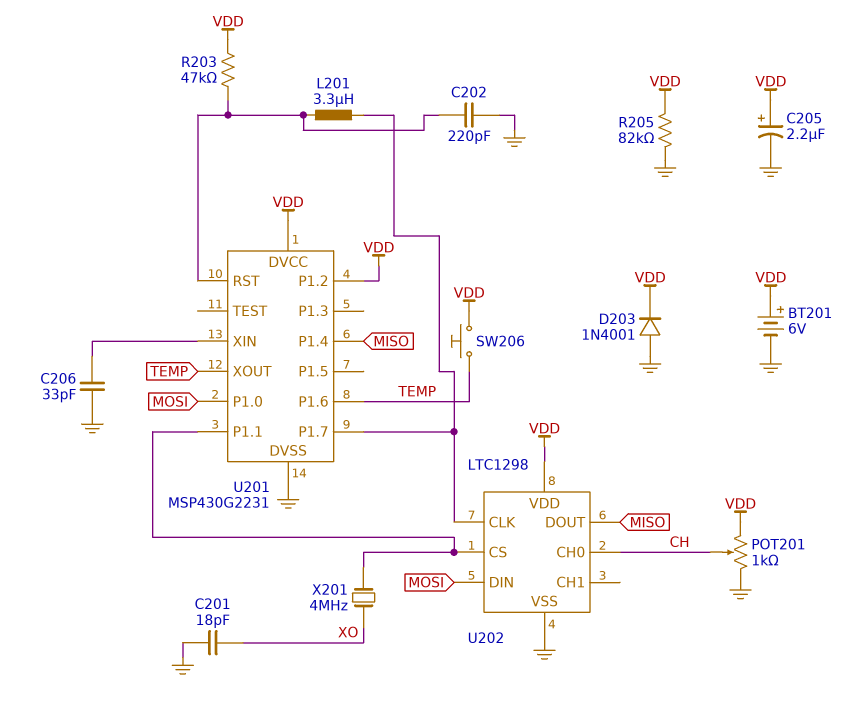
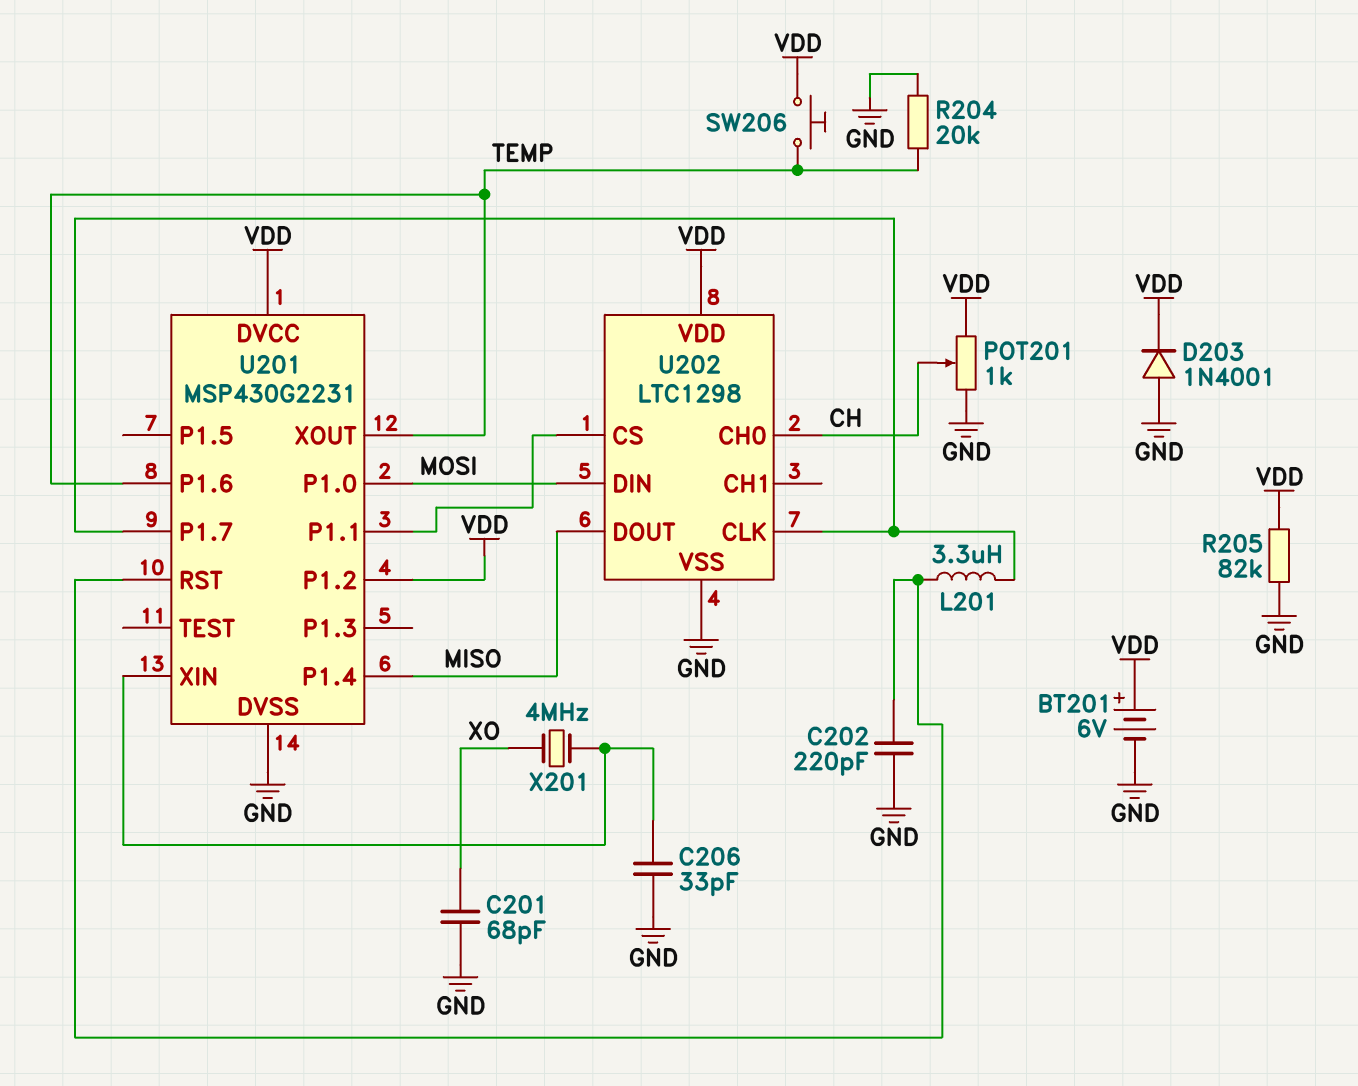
C201: 18pF (GND, XO) -> 68pF (GND, XO)
C205: 2.2uF (plus VDD, minus GND) -> none
R203: 47k (U201/RST, VDD) -> none
R204: none -> 20k (GND, TEMP)
X201: 4MHz (U201/P1.1, XO) -> 4MHz (U201/XIN, XO)

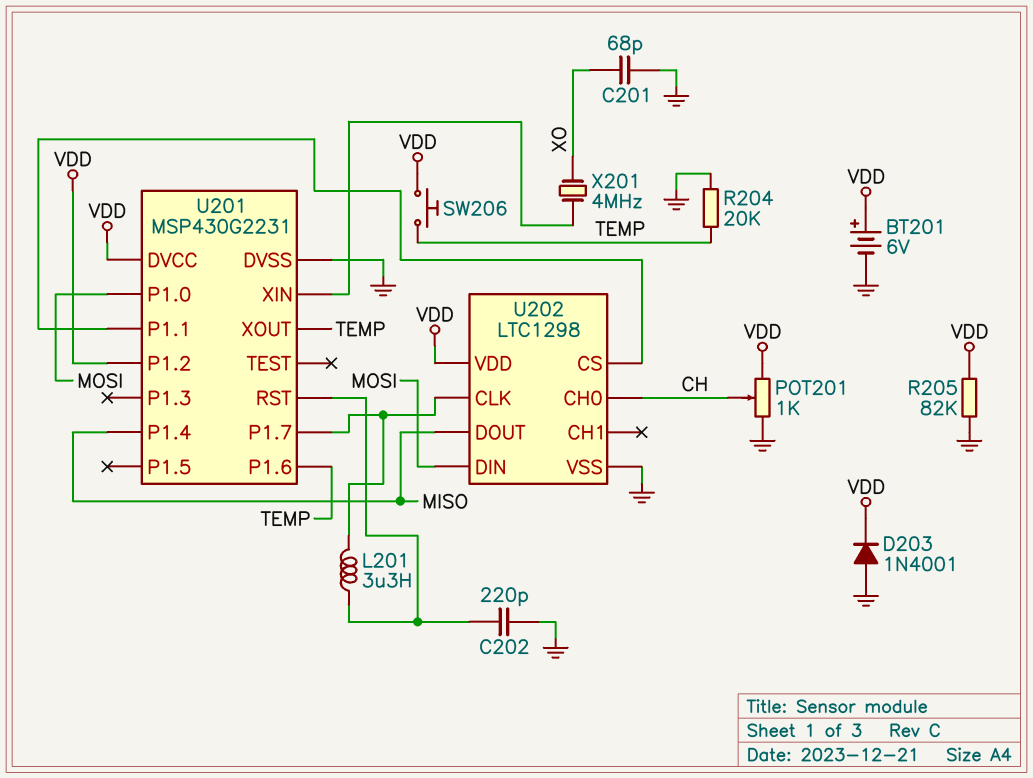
C206: 33pF (GND, U201/XIN) -> none

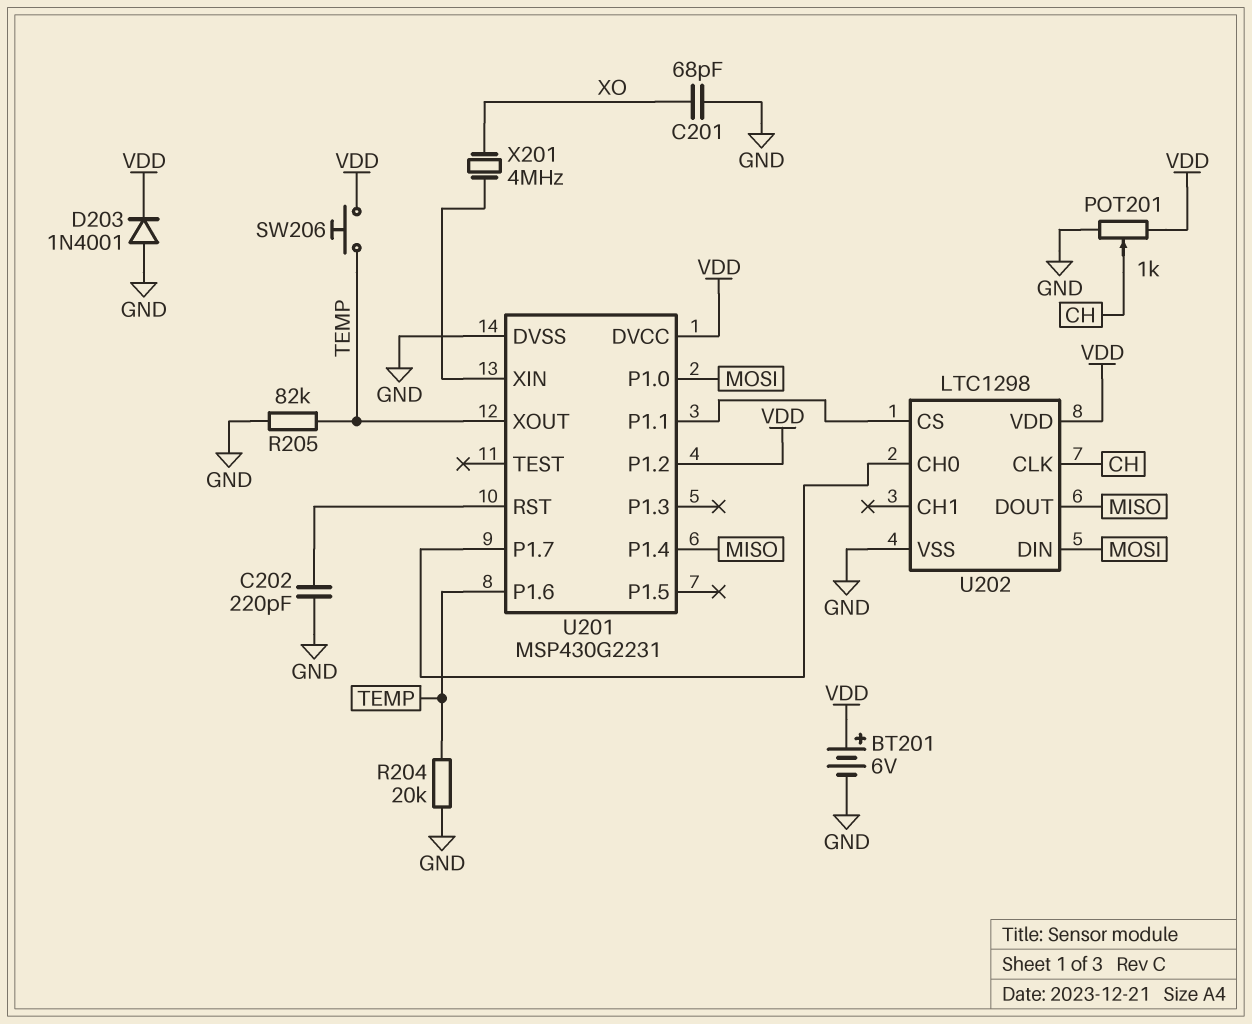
L201: 3.3uH (U201/P1.7, U201/RST) -> none
R205: 82k (GND, VDD) -> 82k (GND, TEMP)
U202 pin CH0: CH -> U201/P1.7
U202 pin CLK: U201/P1.7 -> CH

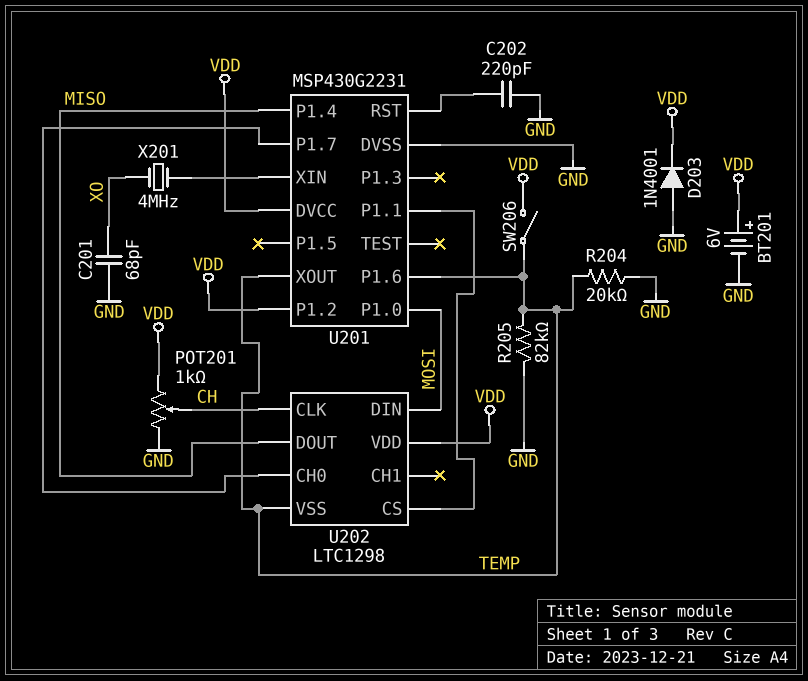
SW206: button (TEMP, VDD) -> switch (TEMP, VDD)
U202 pin VSS: GND -> TEMP

